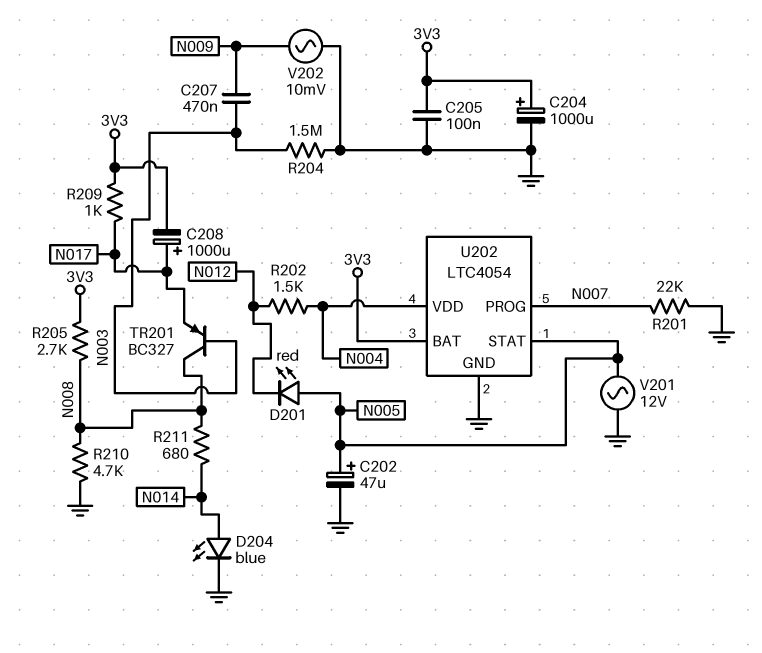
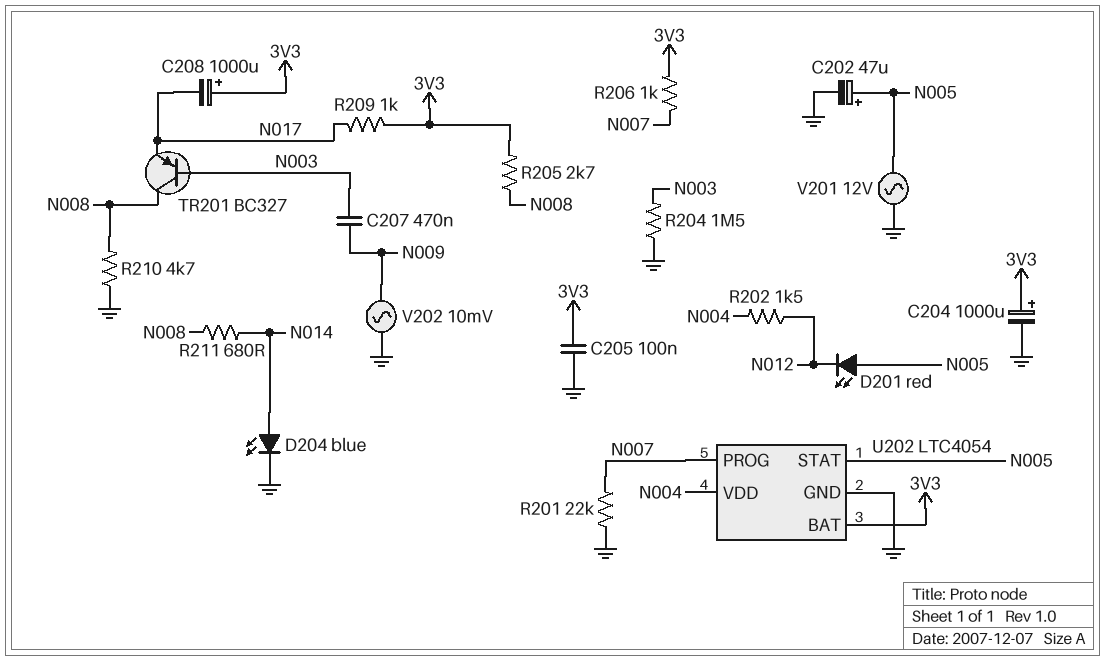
C208: 1000uF (plus N017, minus 3V3) -> 1000uF (plus 3V3, minus N017)
R206: none -> 1k (3V3, N007)

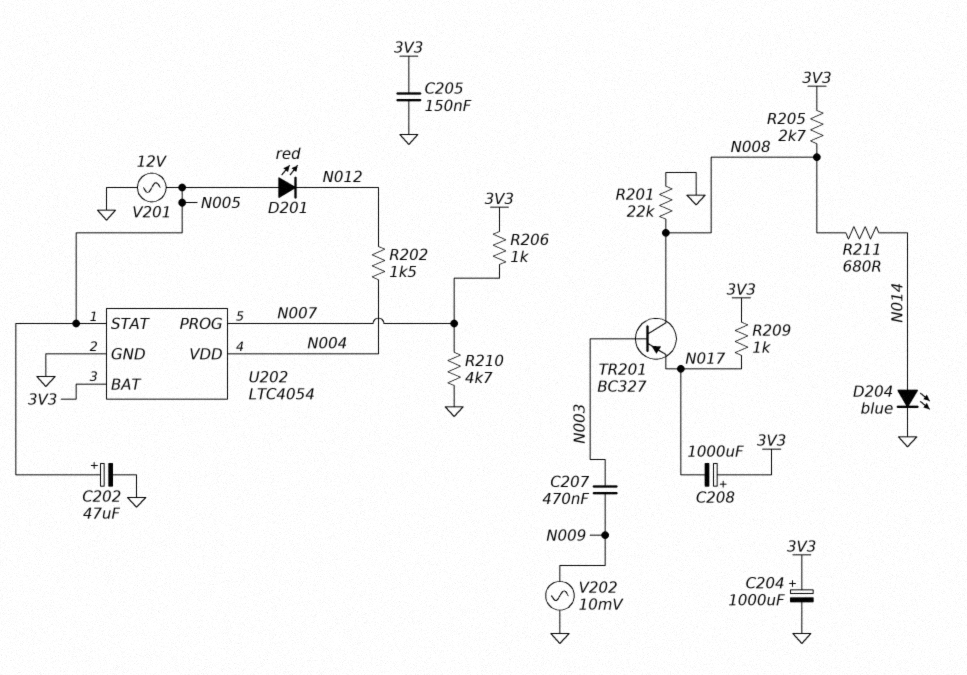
C205: 100nF (3V3, GND) -> 150nF (3V3, GND)
R201: 22k (GND, N007) -> 22k (GND, N008)
R204: 1.5M (GND, N003) -> none
R210: 4.7k (GND, N008) -> 4.7k (GND, N007)

